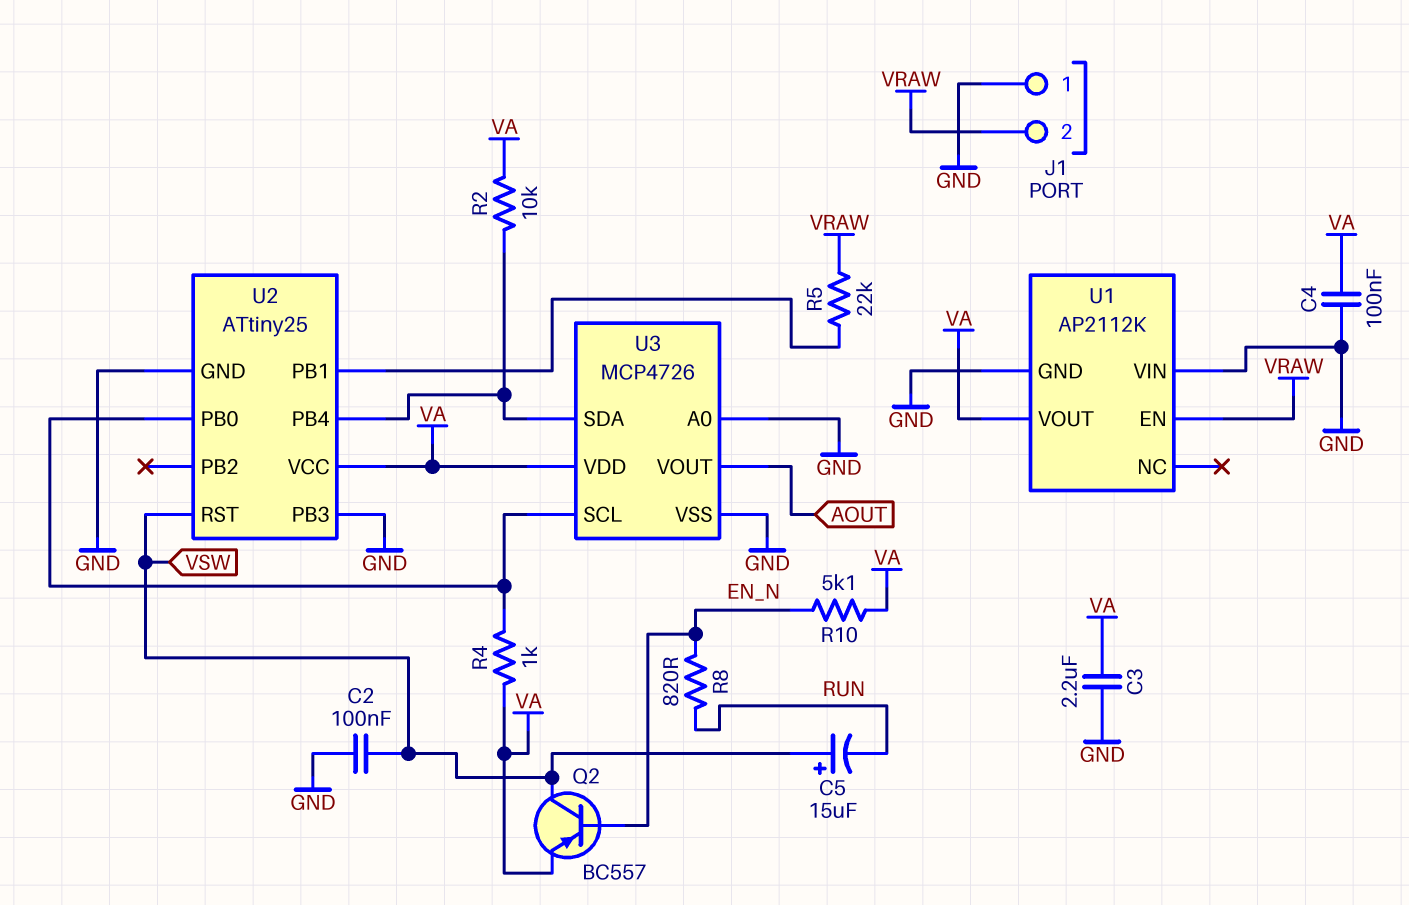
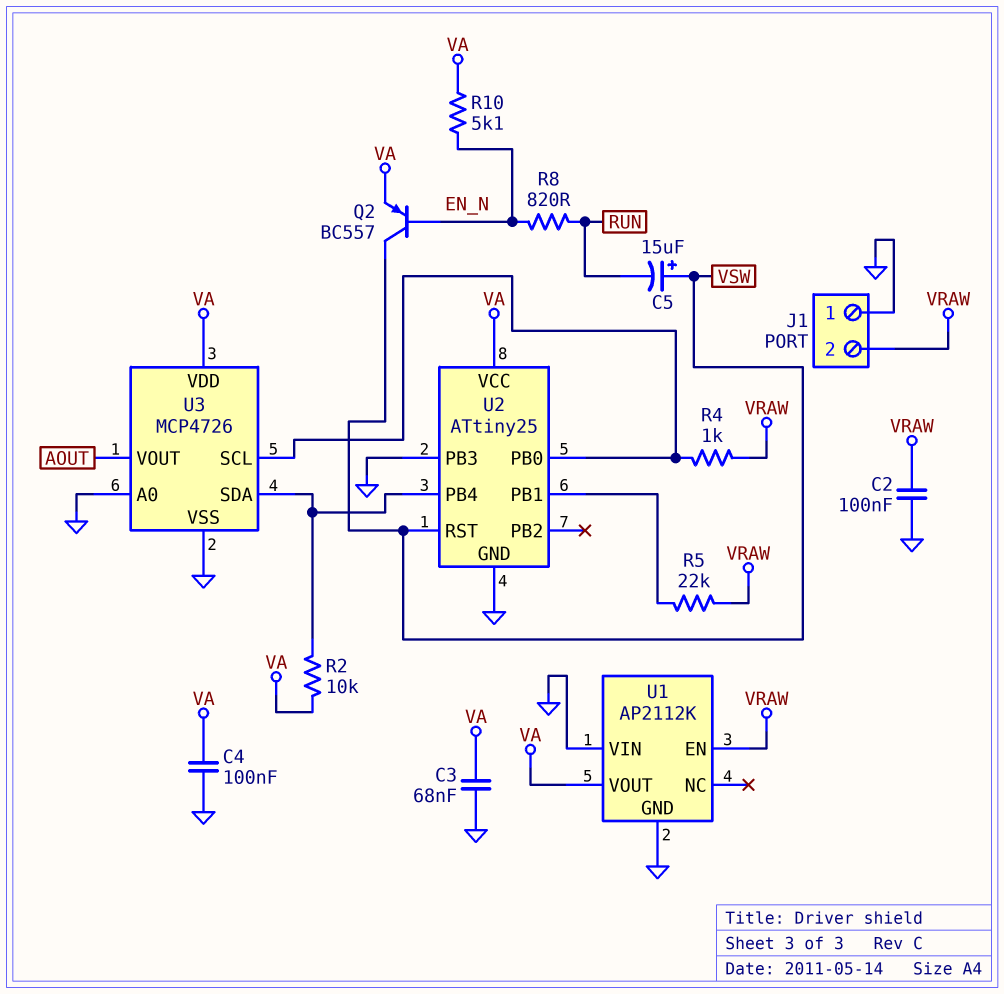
C2: 100nF (GND, VSW) -> 100nF (GND, VRAW)
C3: 2.2uF (GND, VA) -> 68nF (GND, VA)
R4: 1k (U2/PB0, VA) -> 1k (U2/PB0, VRAW)

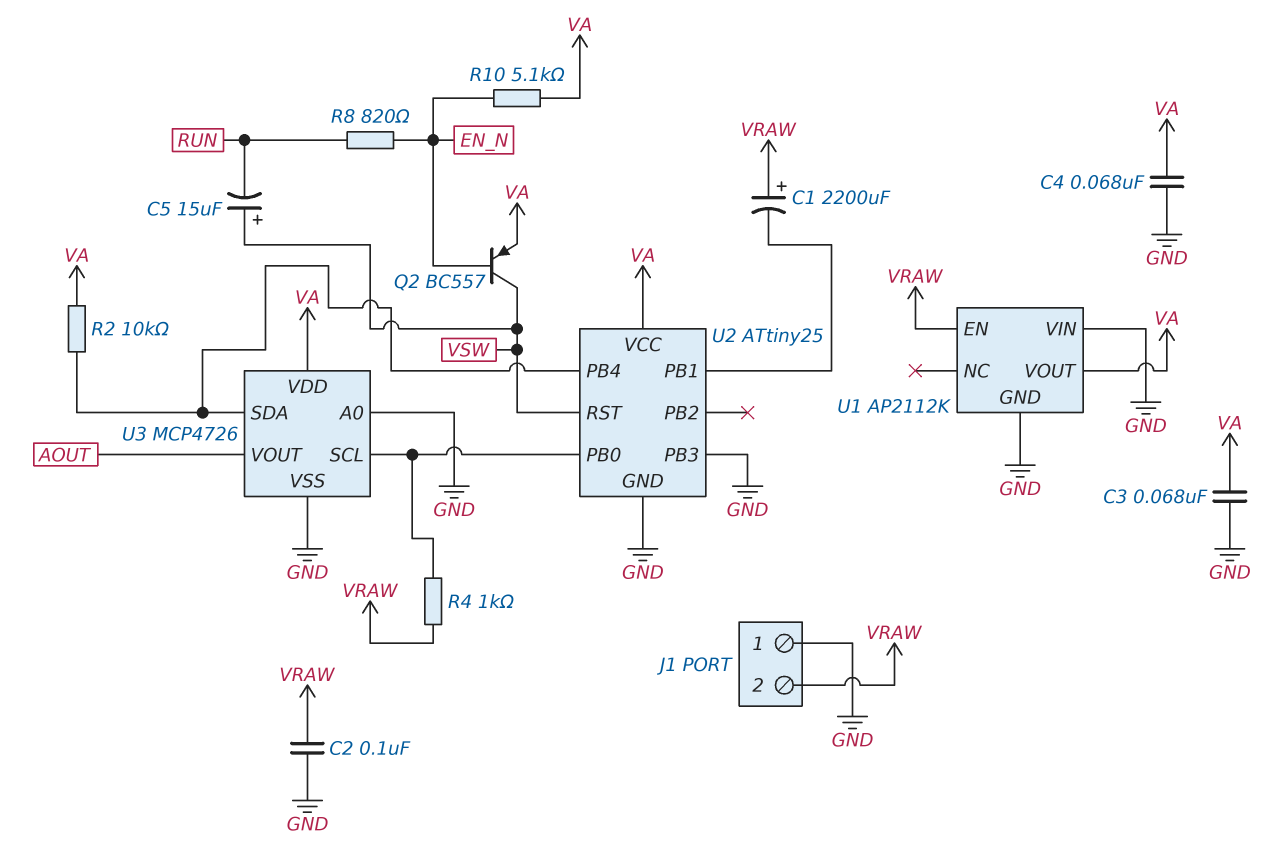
C1: none -> 2200uF (plus VRAW, minus U2/PB1)
C4: 100nF (GND, VA) -> 68nF (GND, VA)
R5: 22k (U2/PB1, VRAW) -> none

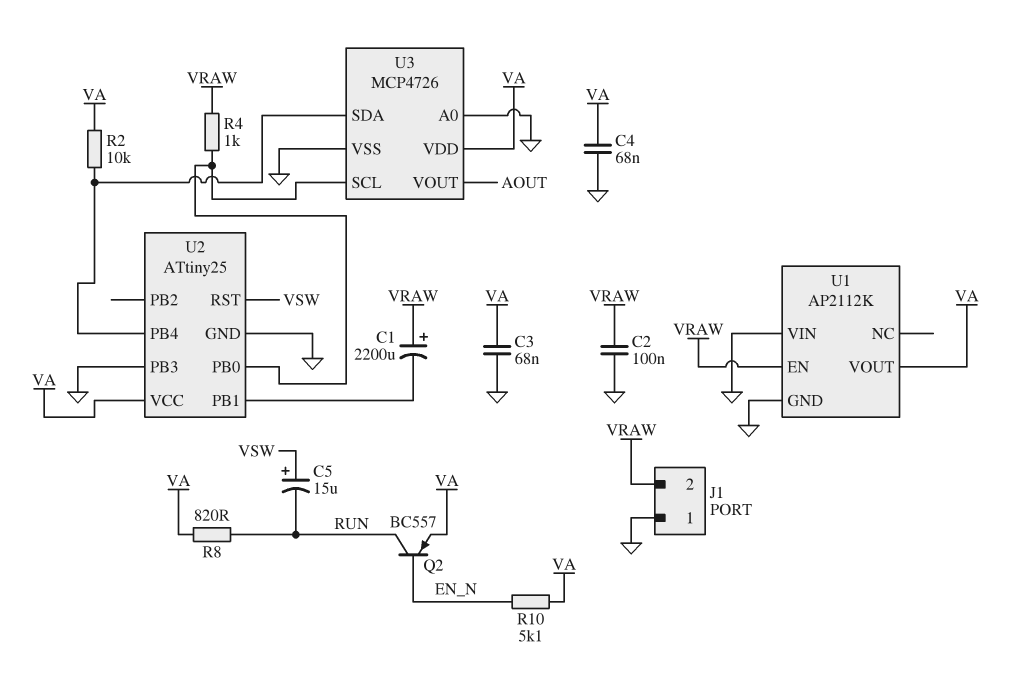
Q2: PNP BC557 (B EN_N, C VSW, E VA) -> PNP BC557 (B EN_N, C RUN, E VA)
R8: 820 (EN_N, RUN) -> 820 (RUN, VA)

